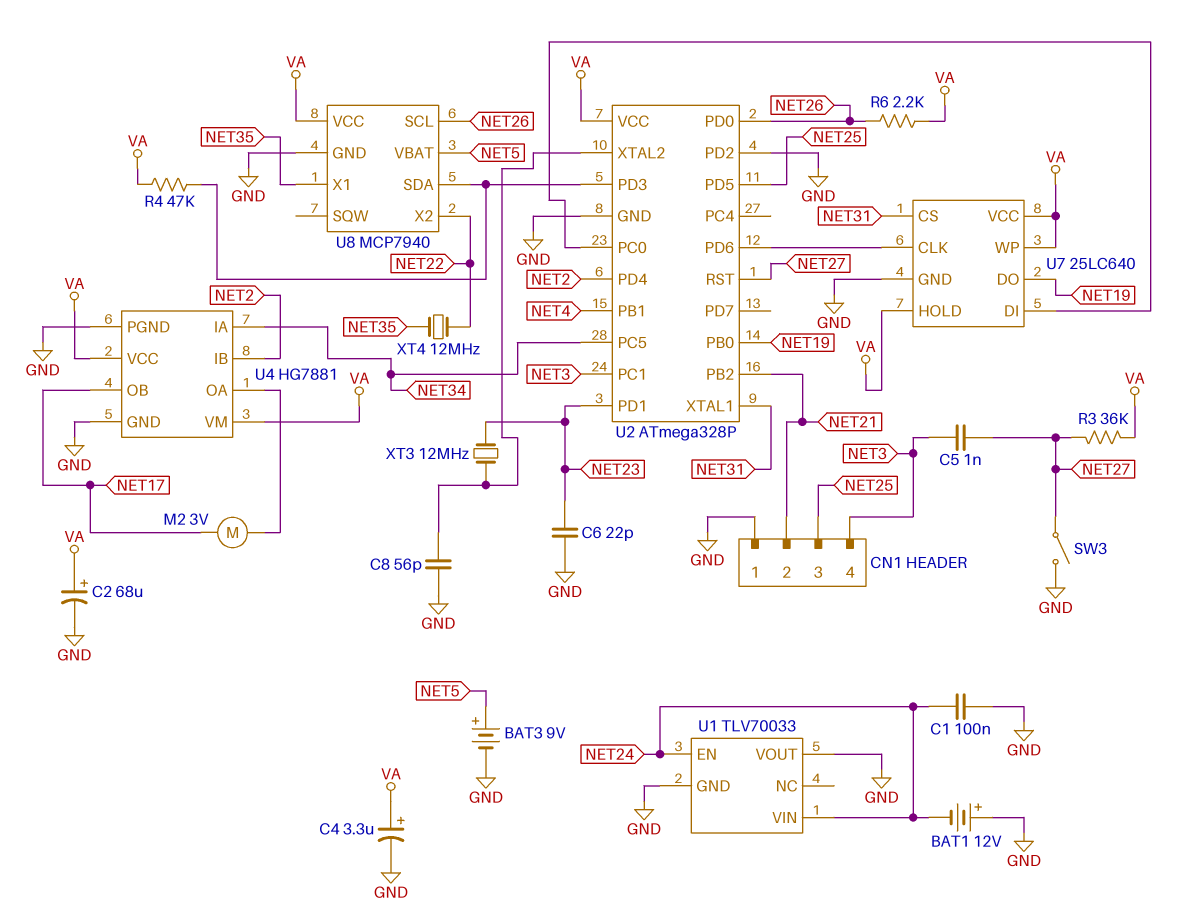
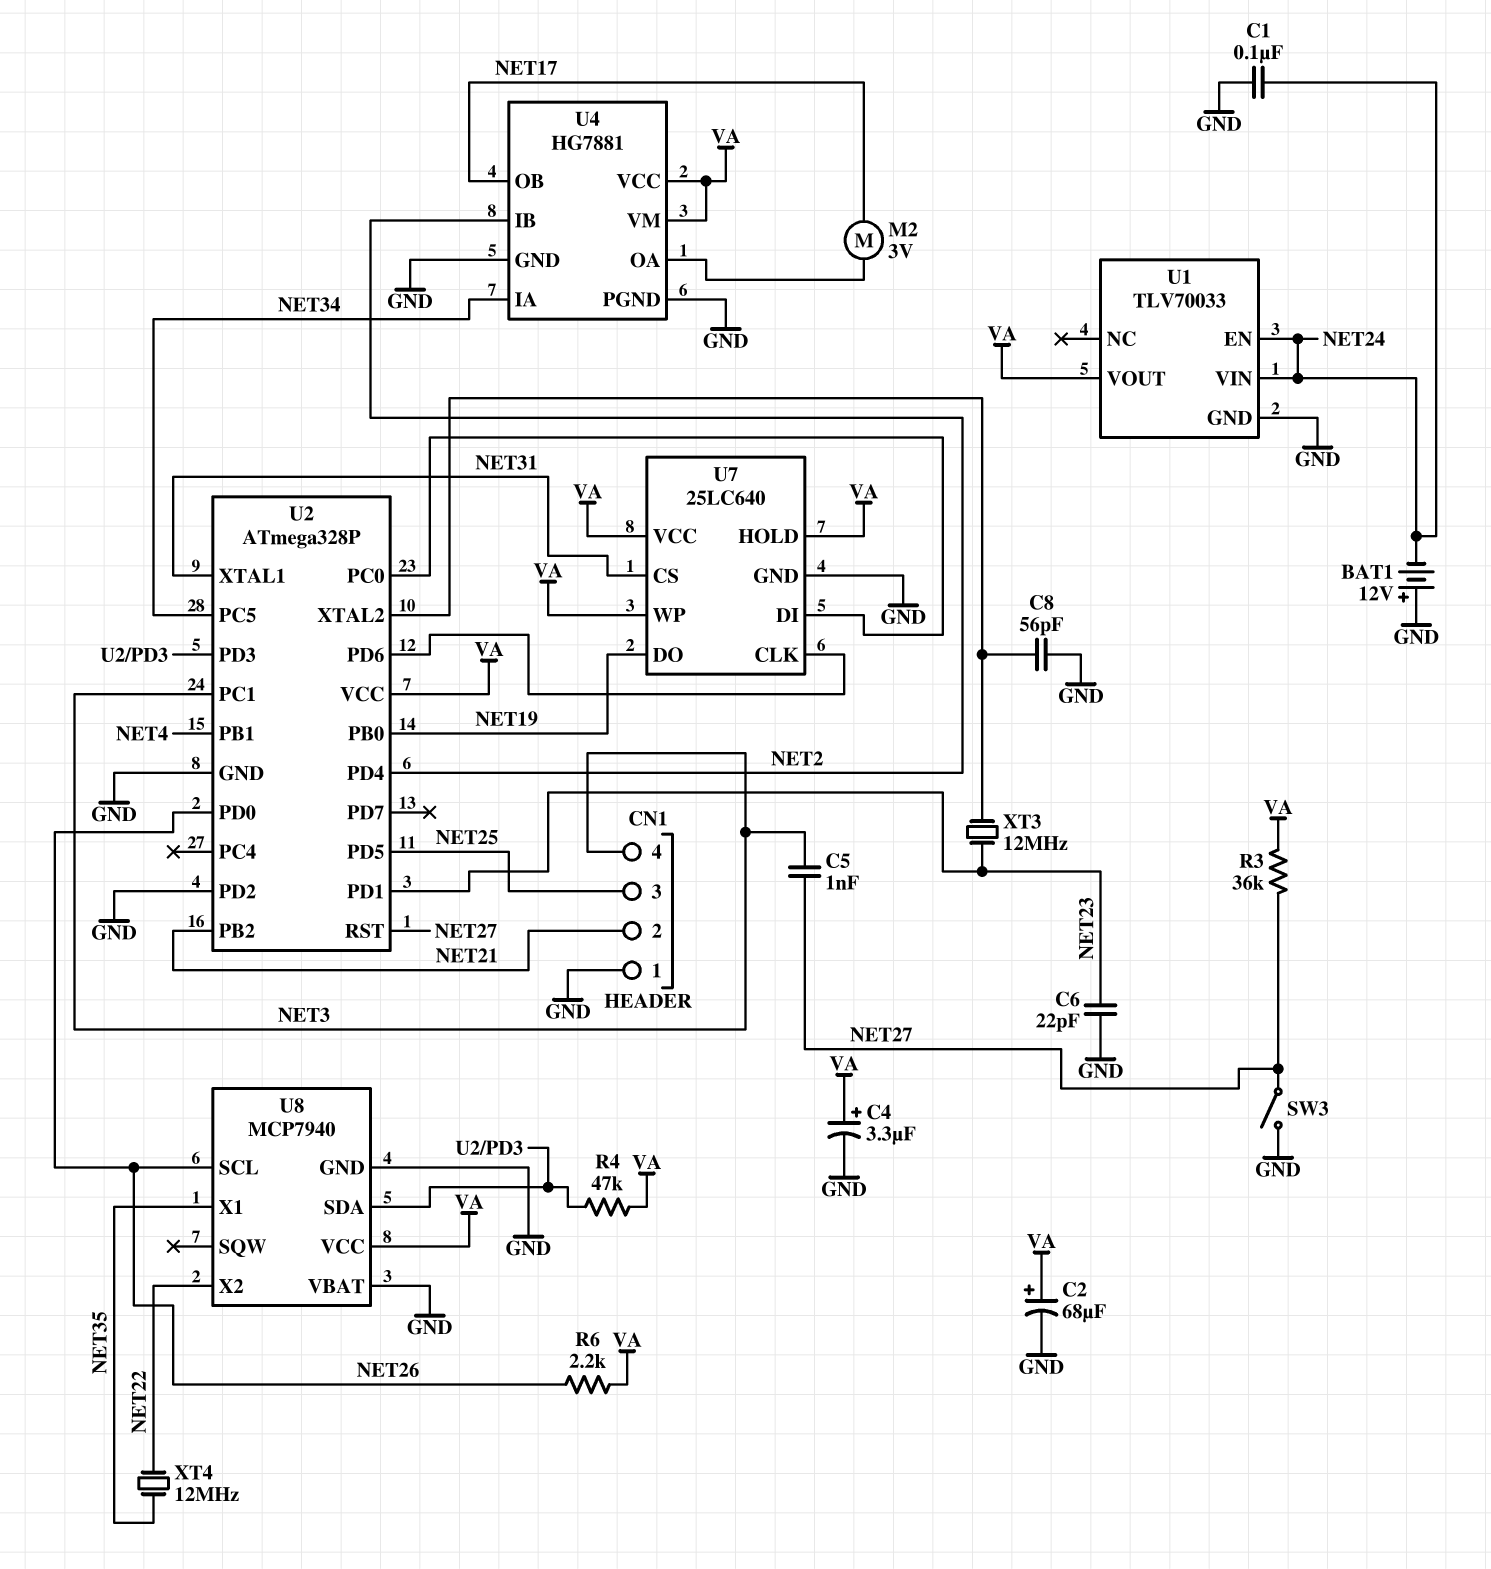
BAT3: 9V (plus NET5, minus GND) -> none
U1 pin VOUT: GND -> VA
U8 pin VBAT: NET5 -> GND

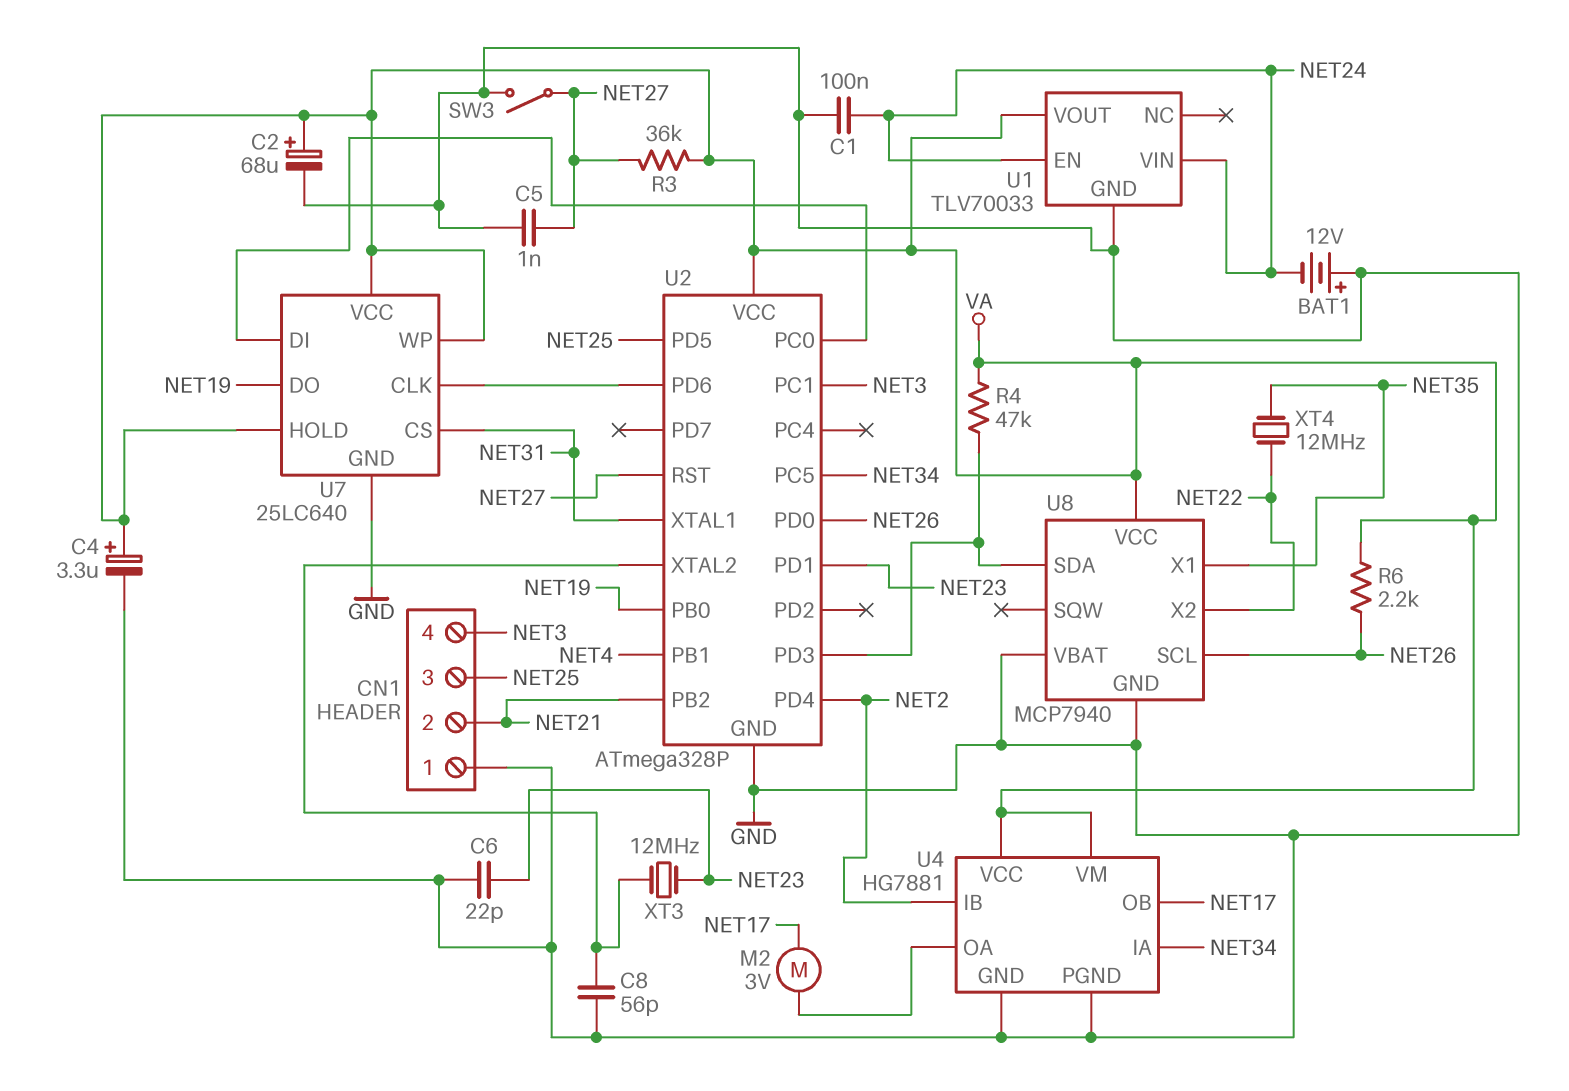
C5: 1nF (NET3, NET27) -> 1nF (GND, NET27)
U2 pin PD2: GND -> none

